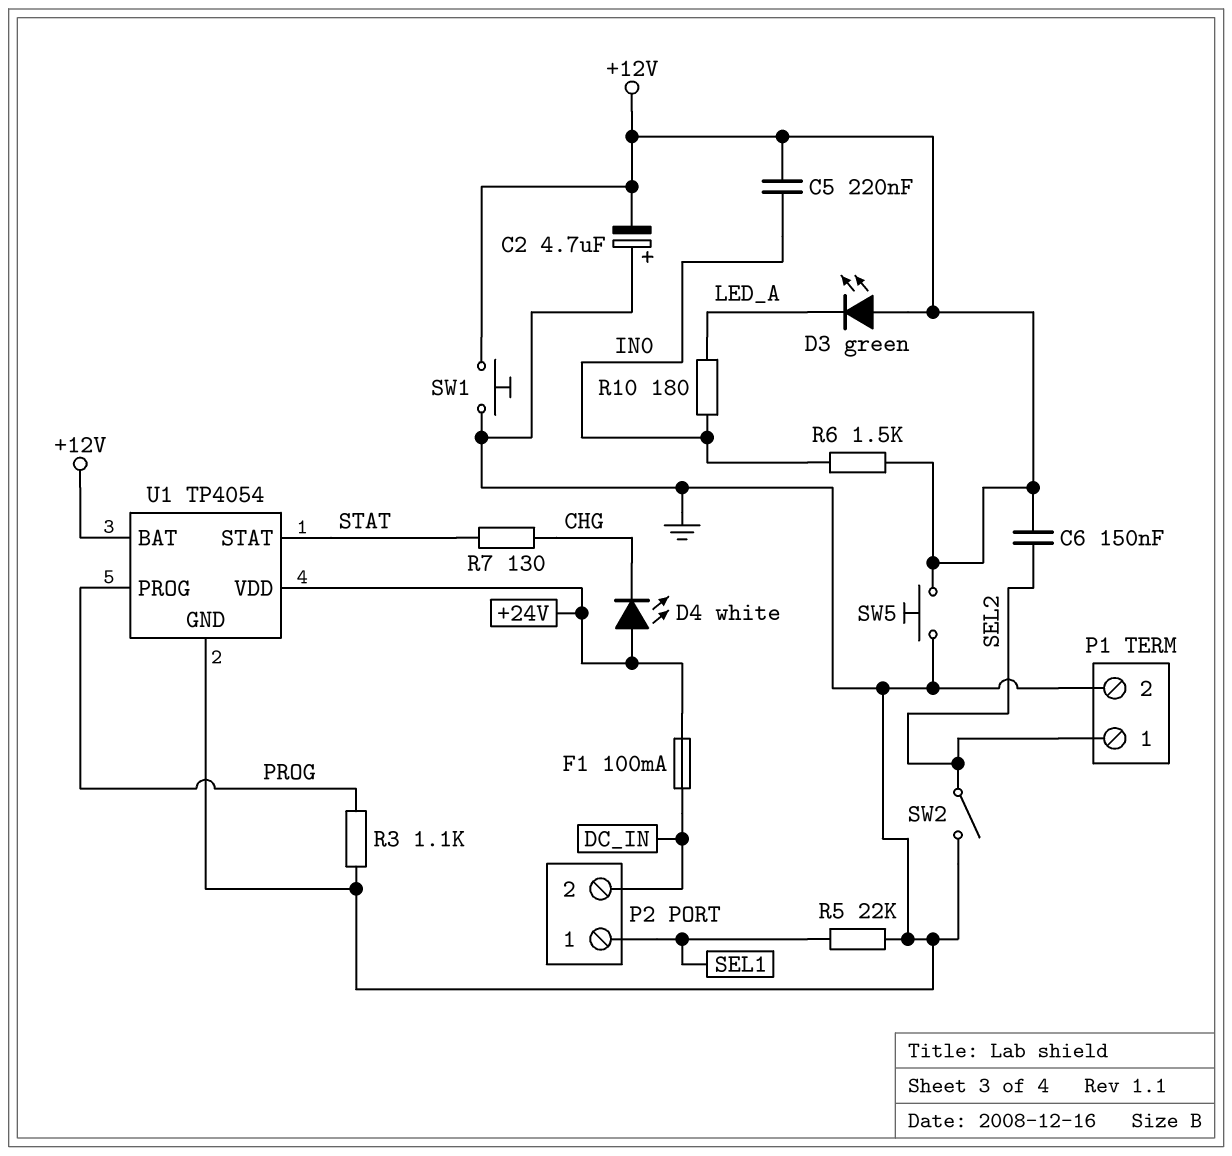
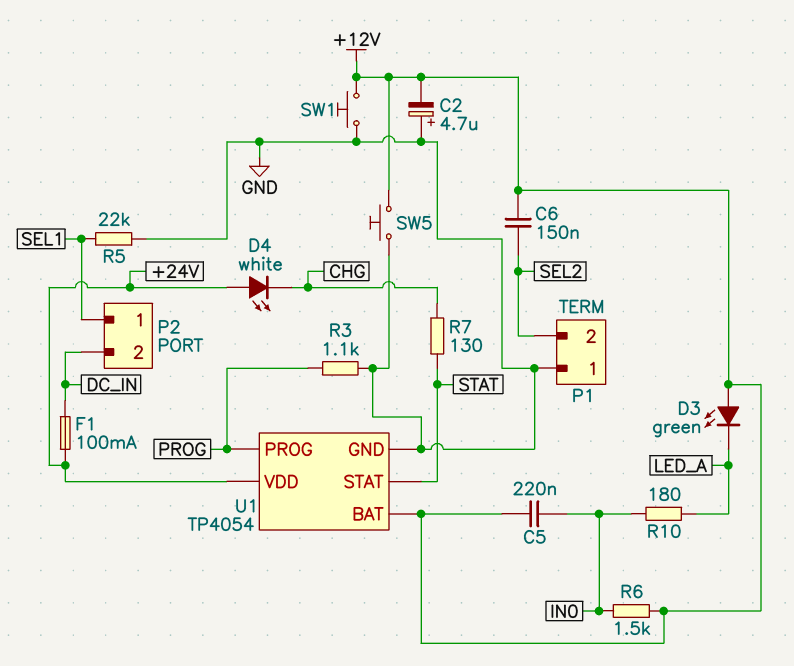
P1 pin 1: SEL2 -> GND
P1 pin 2: GND -> SEL2
SW2: switch (GND, SEL2) -> none

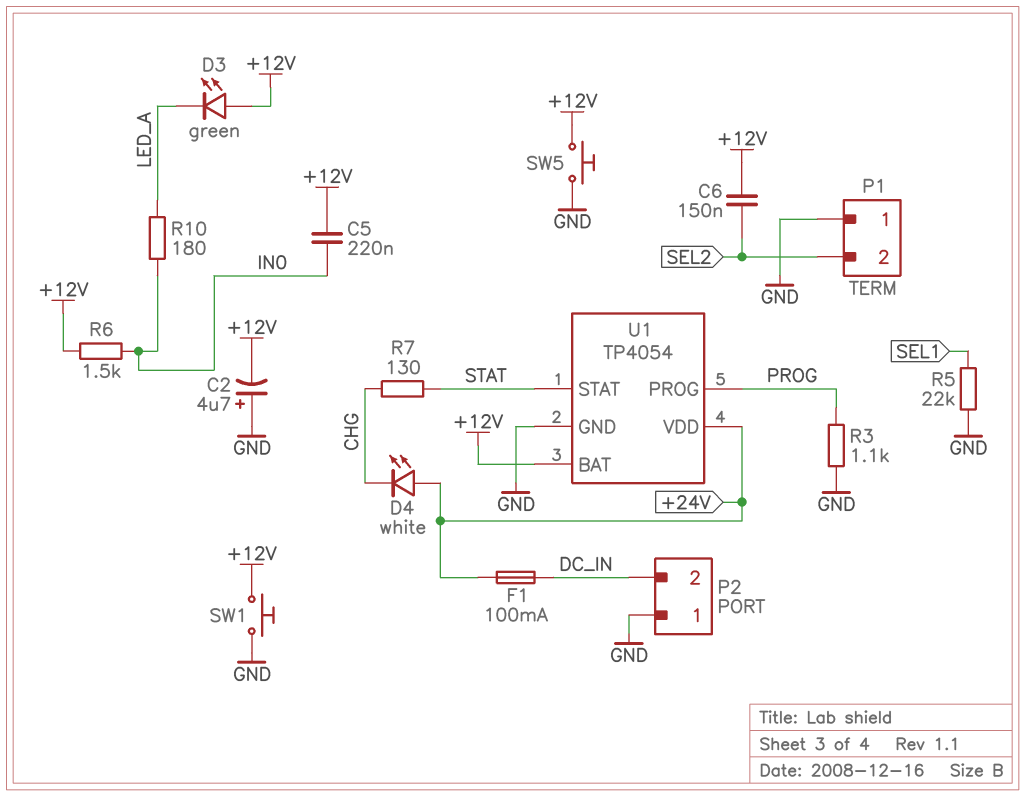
P2 pin 1: SEL1 -> GND

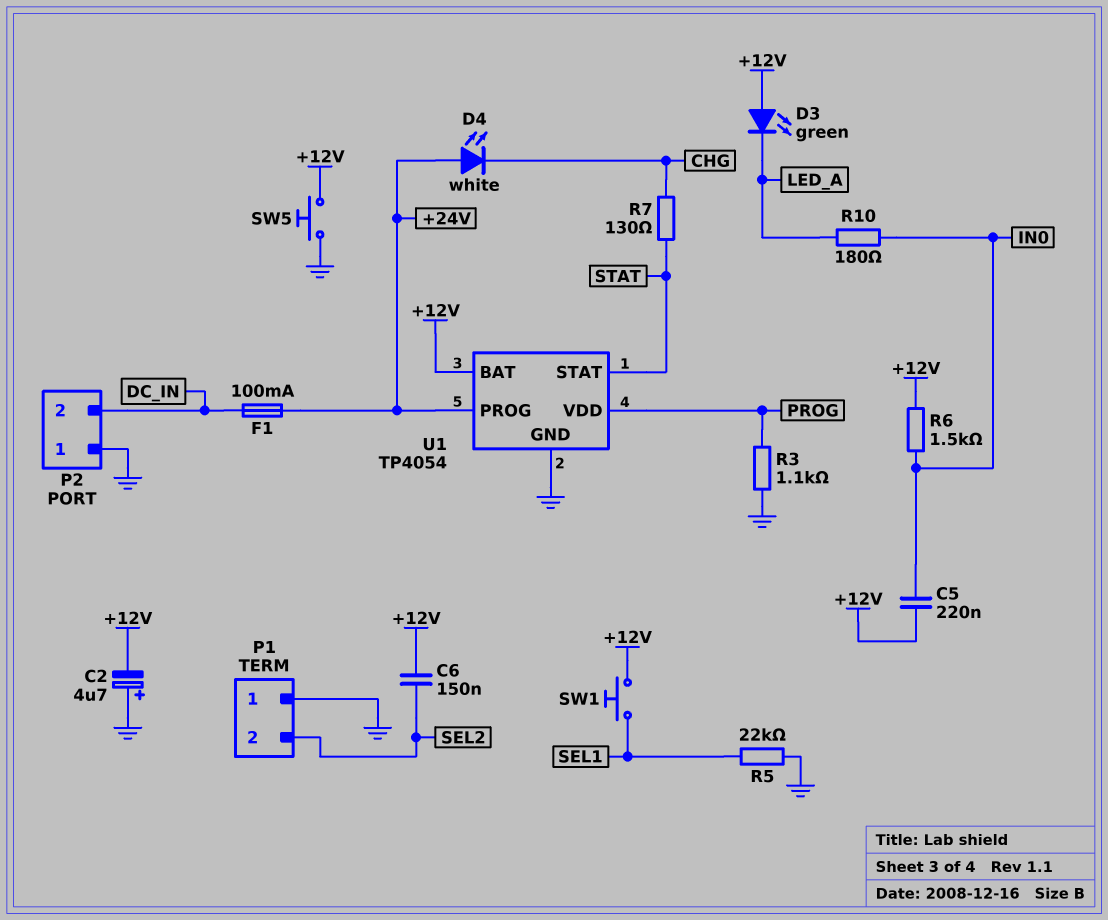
SW1: button (+12V, GND) -> button (+12V, SEL1)
U1 pin PROG: PROG -> +24V
U1 pin VDD: +24V -> PROG

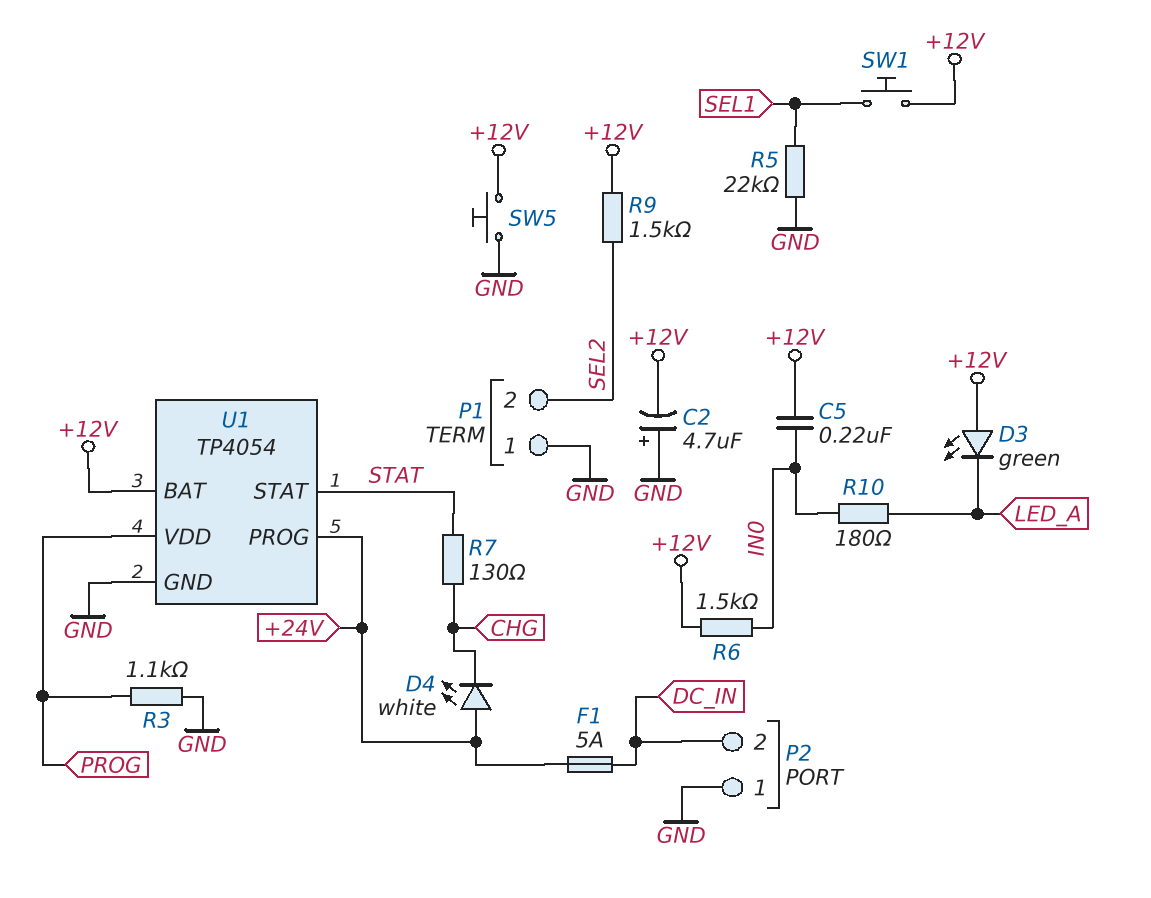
C6: 150nF (+12V, SEL2) -> none
F1: 100mA (+24V, DC_IN) -> 5A (+24V, DC_IN)
R9: none -> 1.5k (+12V, SEL2)

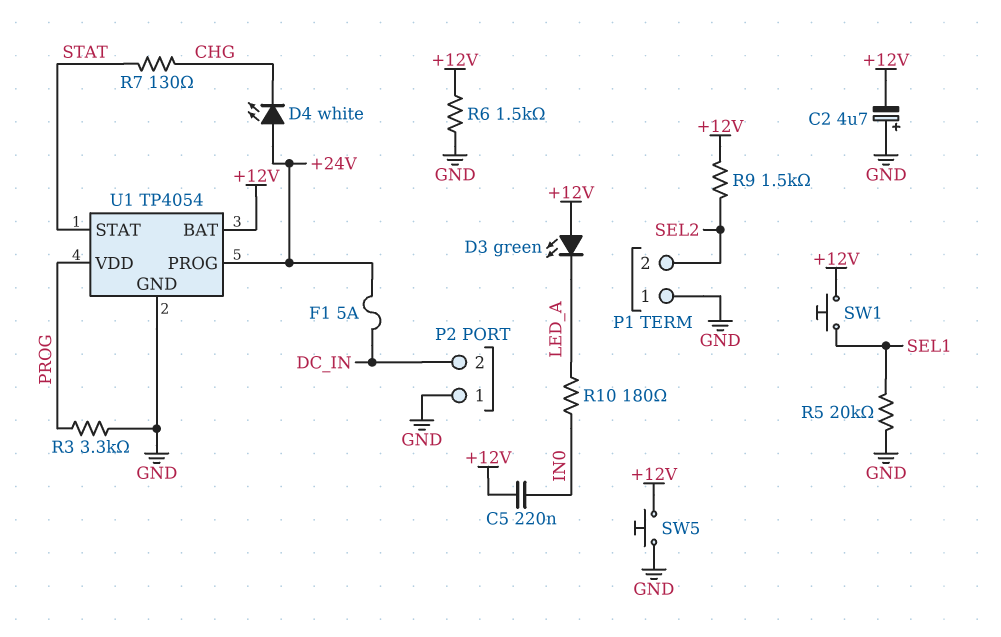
R3: 1.1k (GND, PROG) -> 3.3k (GND, PROG)
R5: 22k (GND, SEL1) -> 20k (GND, SEL1)
R6: 1.5k (+12V, IN0) -> 1.5k (+12V, GND)

